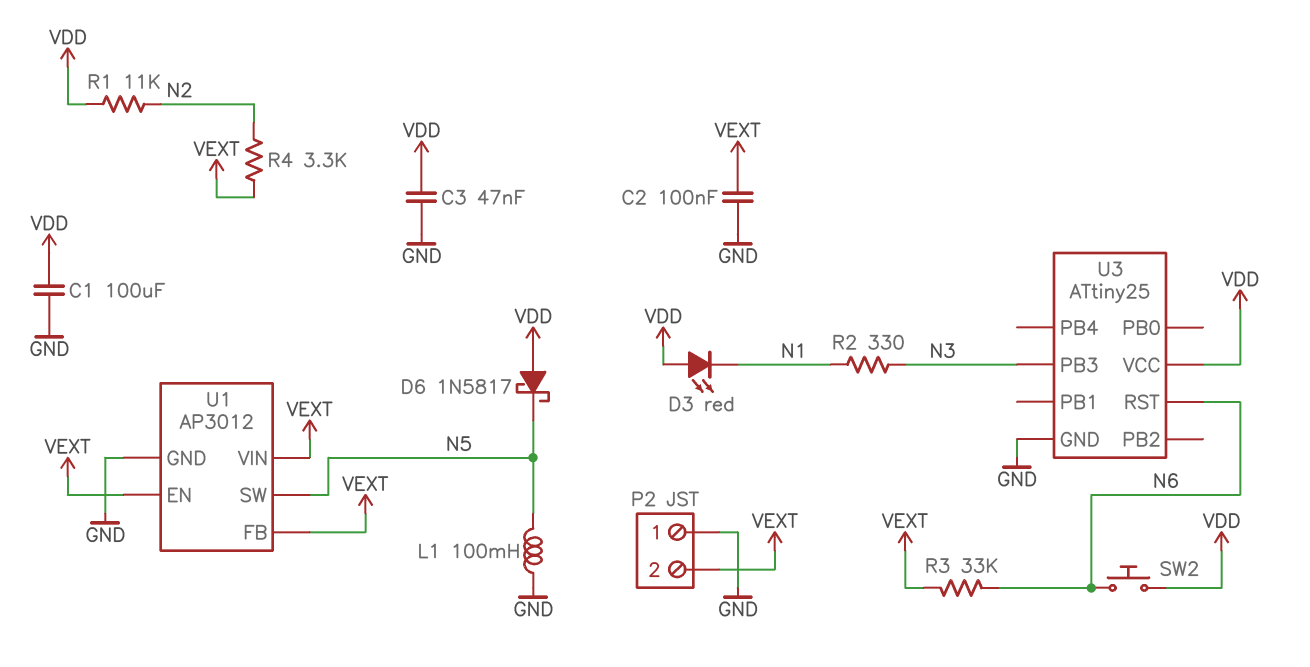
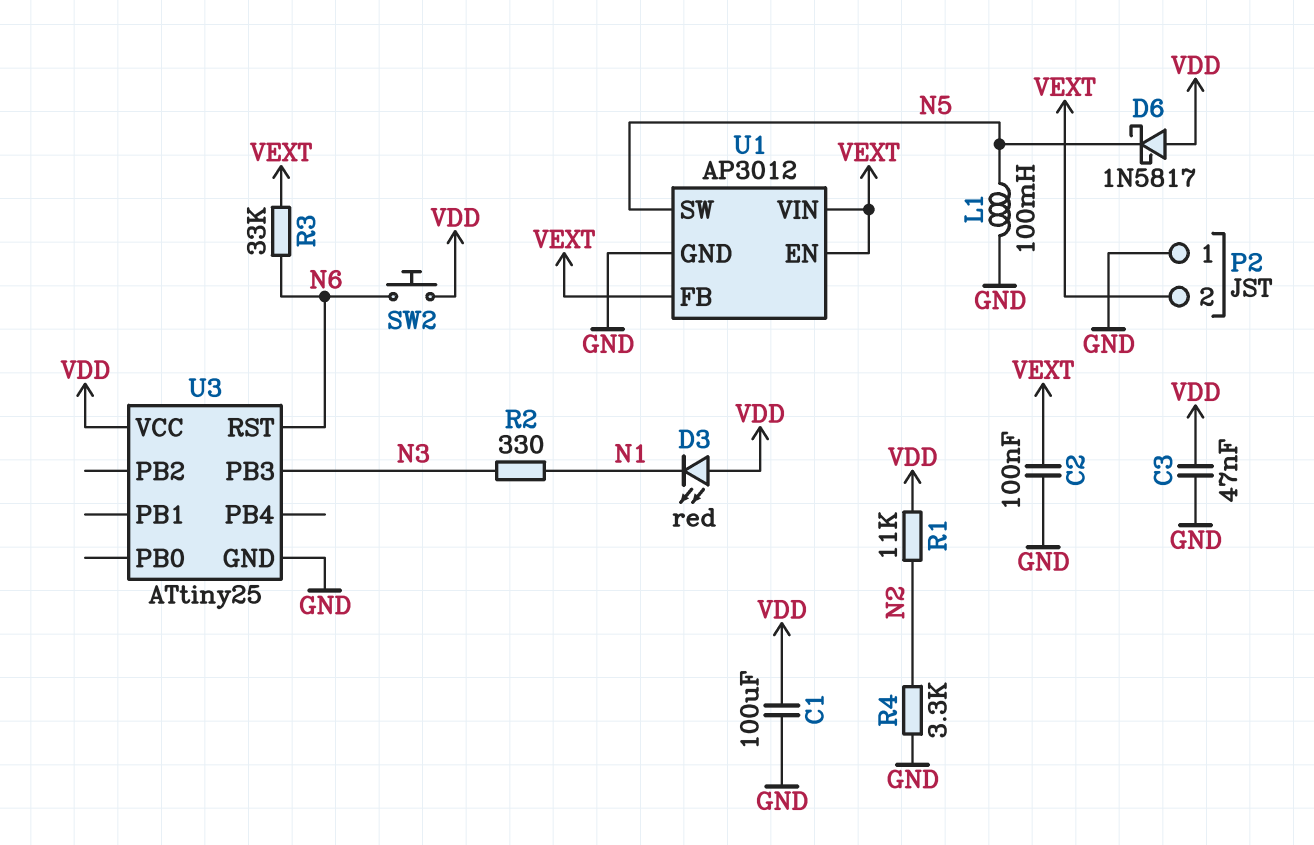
R4: 3.3k (N2, VEXT) -> 3.3k (GND, N2)

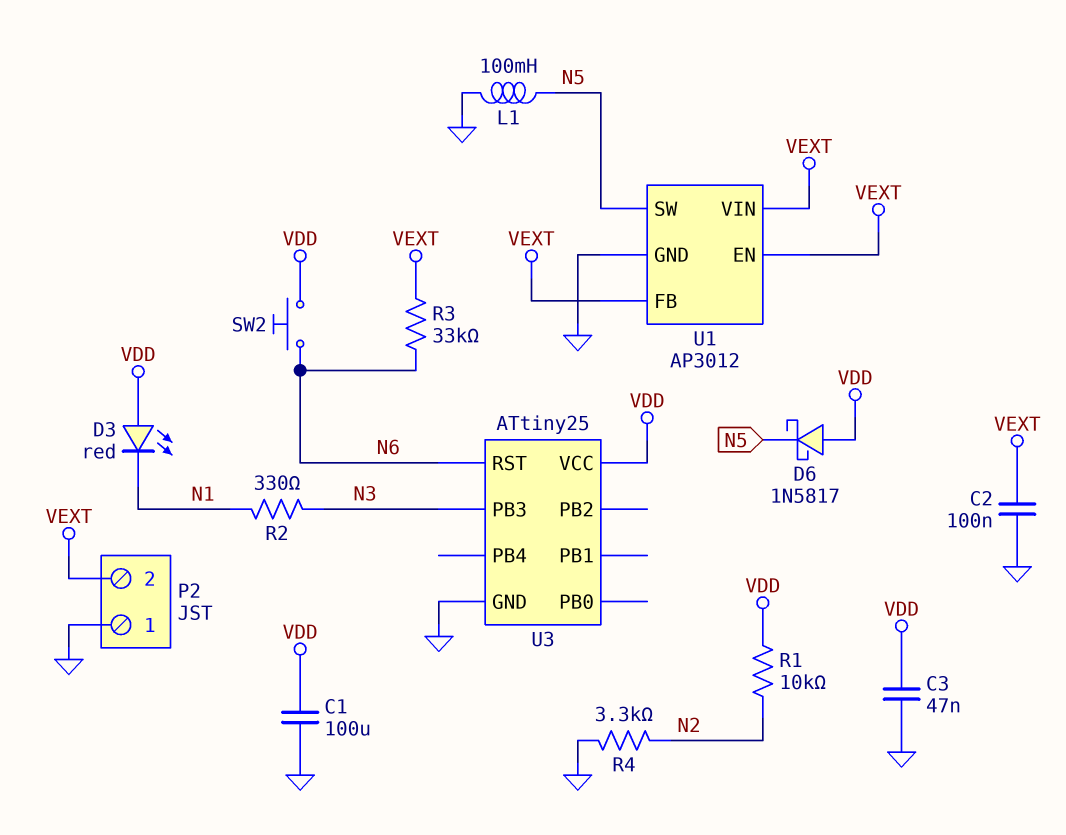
R1: 11k (N2, VDD) -> 10k (N2, VDD)

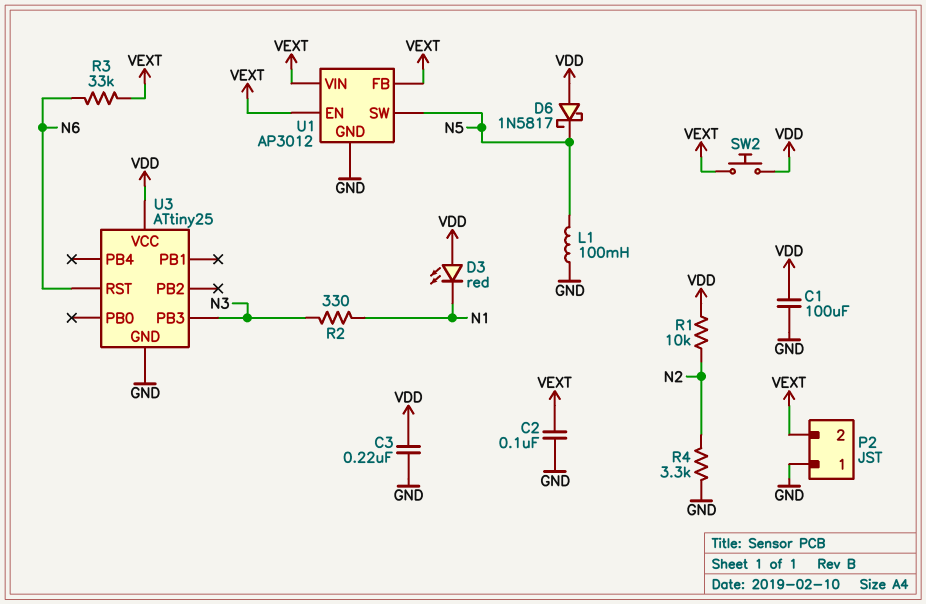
C3: 47nF (GND, VDD) -> 220nF (GND, VDD)
SW2: button (N6, VDD) -> button (VDD, VEXT)

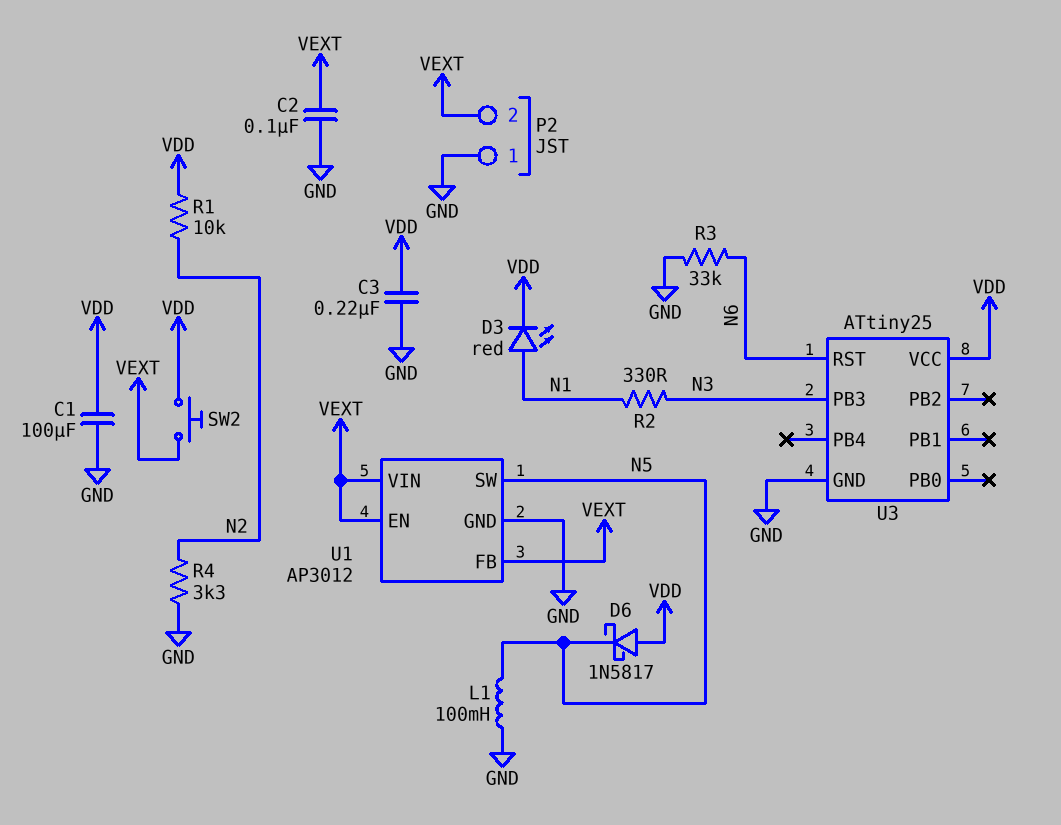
D3: LED red (A VDD, K N1) -> LED red (A N1, K VDD)
R3: 33k (N6, VEXT) -> 33k (GND, N6)

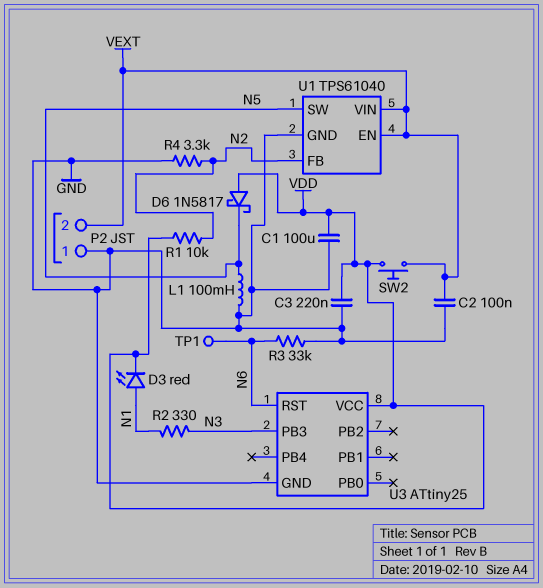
TP1: none -> test point (N6)
U1: AP3012 -> TPS61040
U1 pin FB: VEXT -> N2

